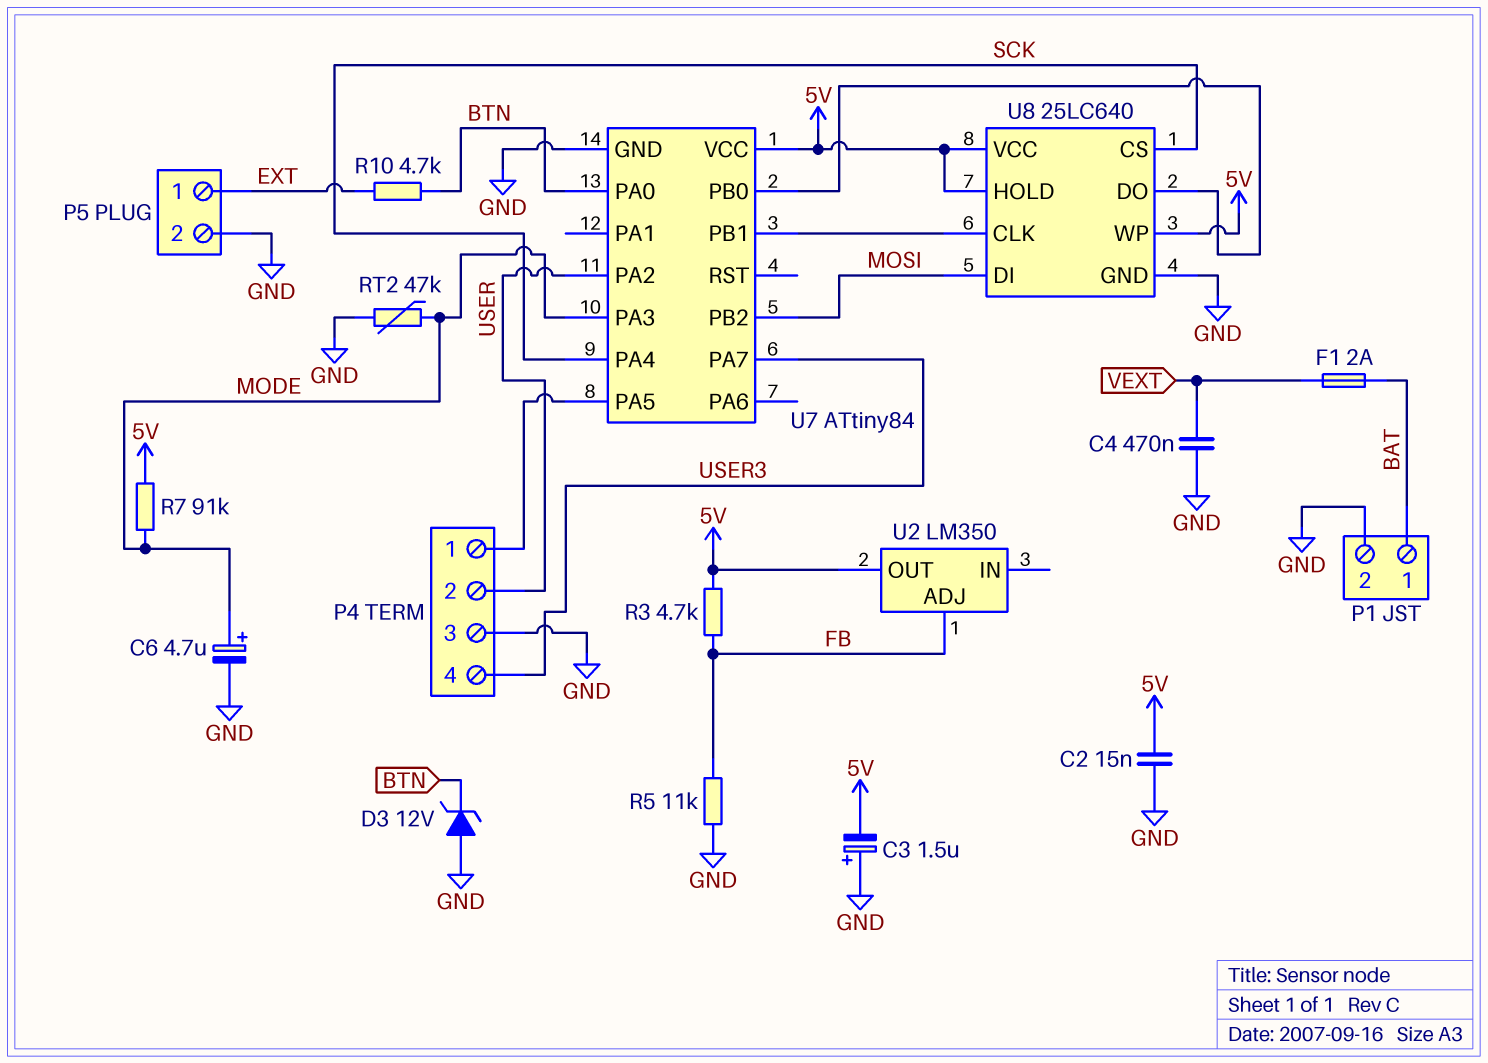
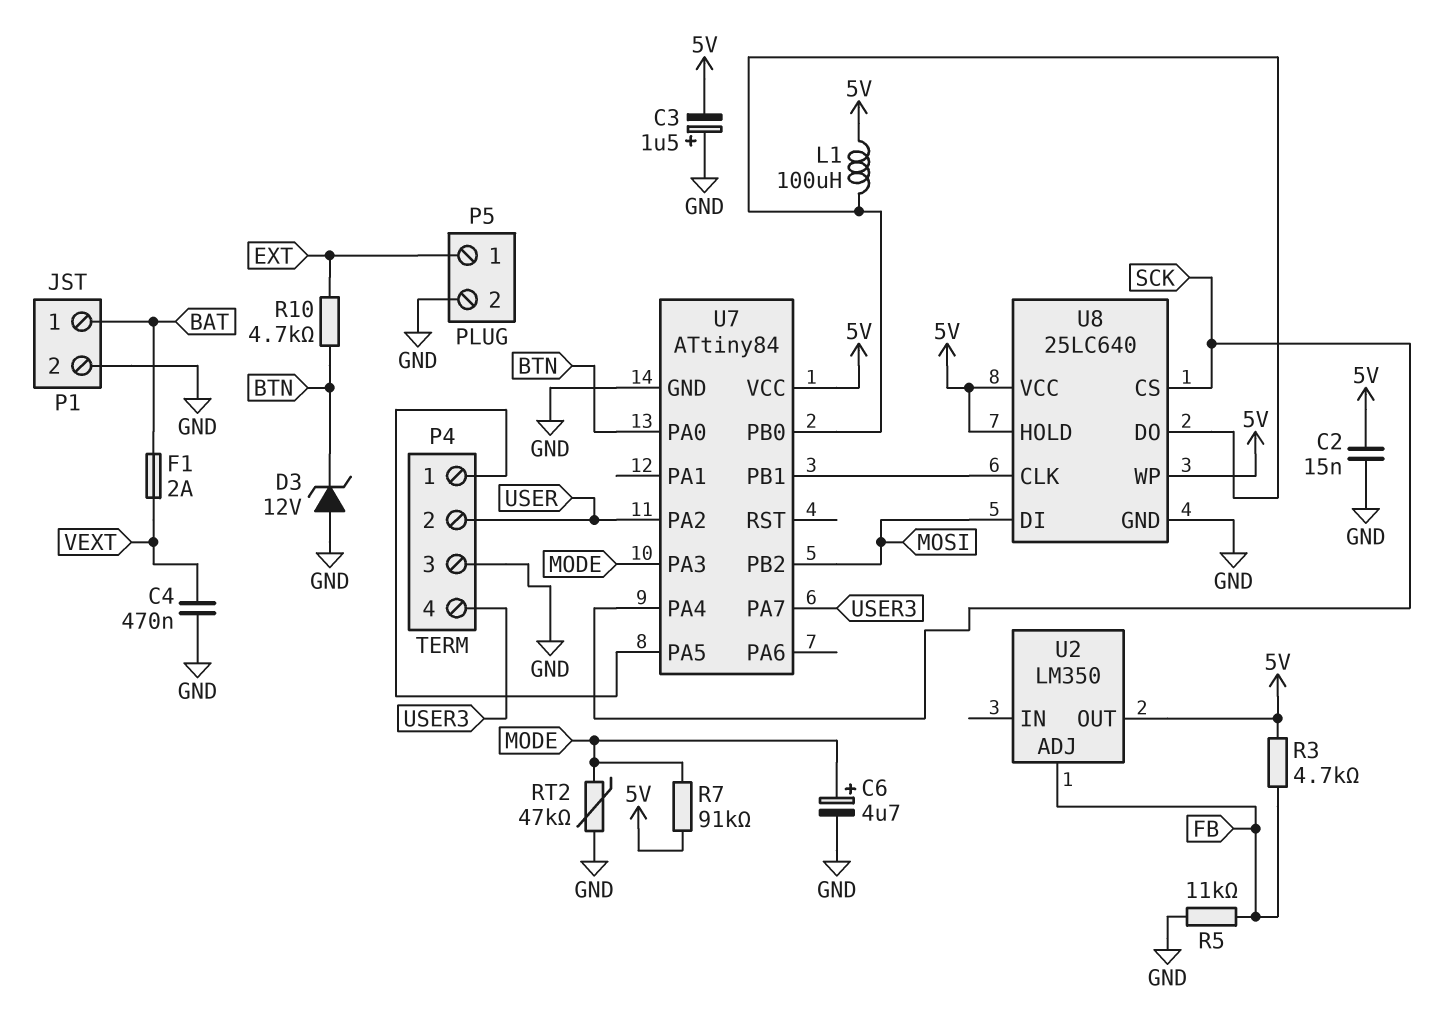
L1: none -> 100uH (5V, U7/PB0)

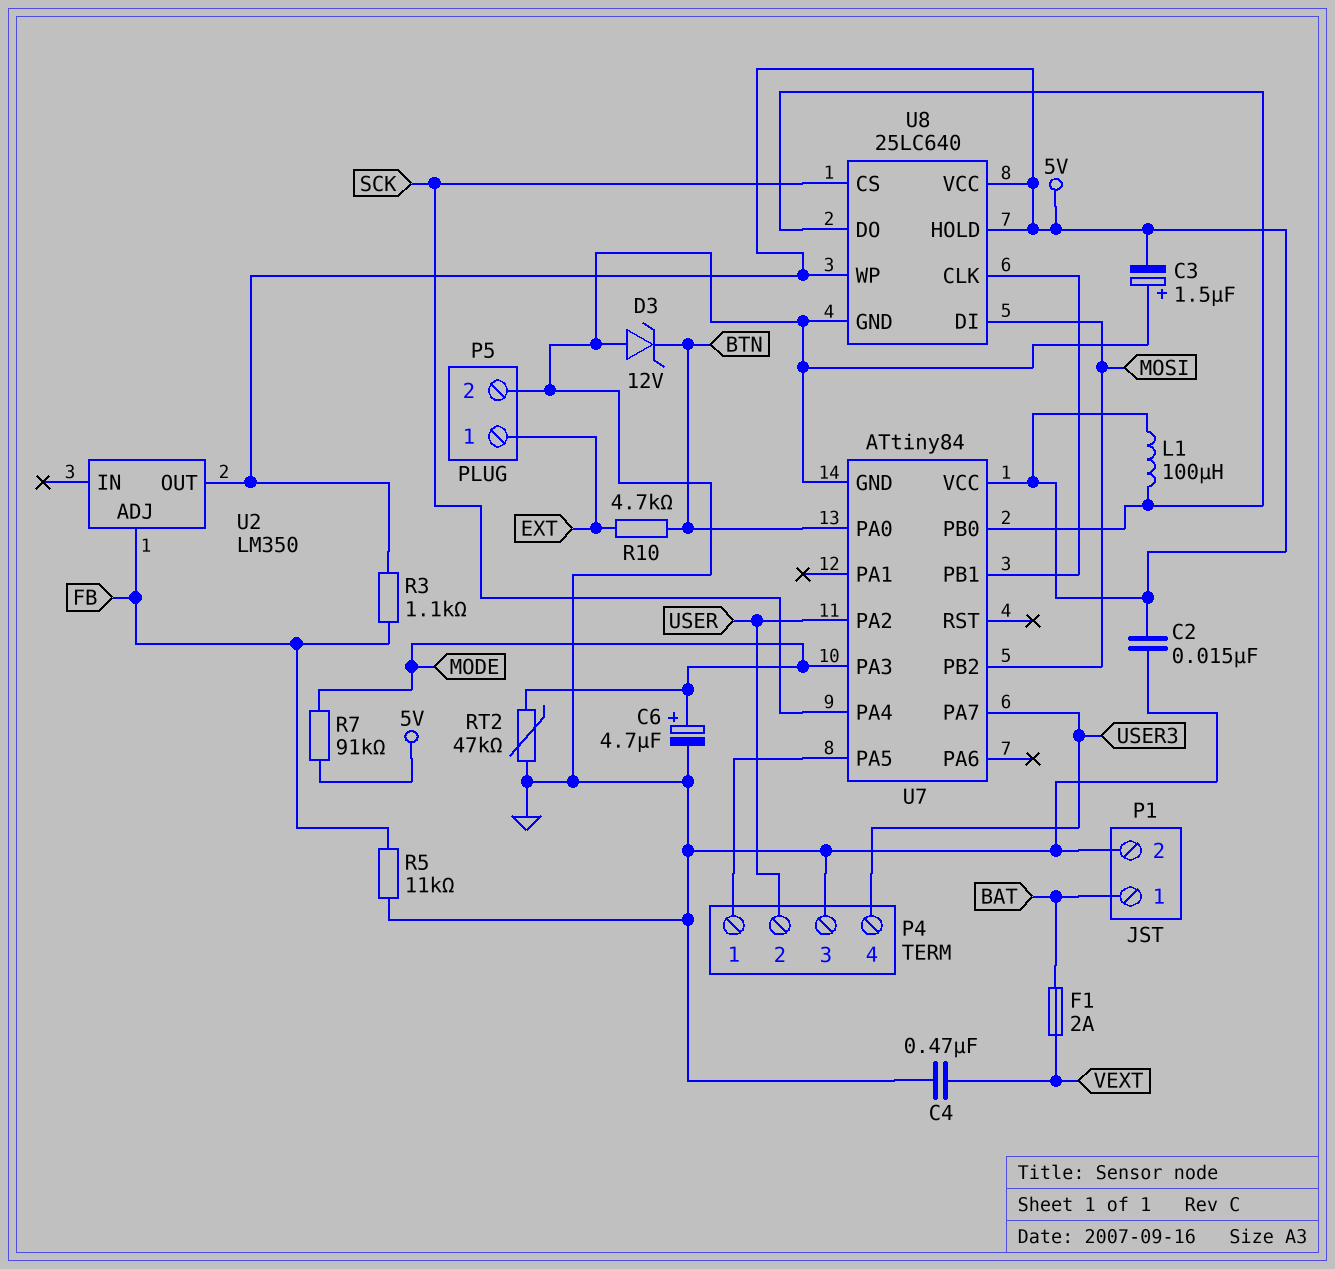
R3: 4.7k (5V, FB) -> 1.1k (5V, FB)

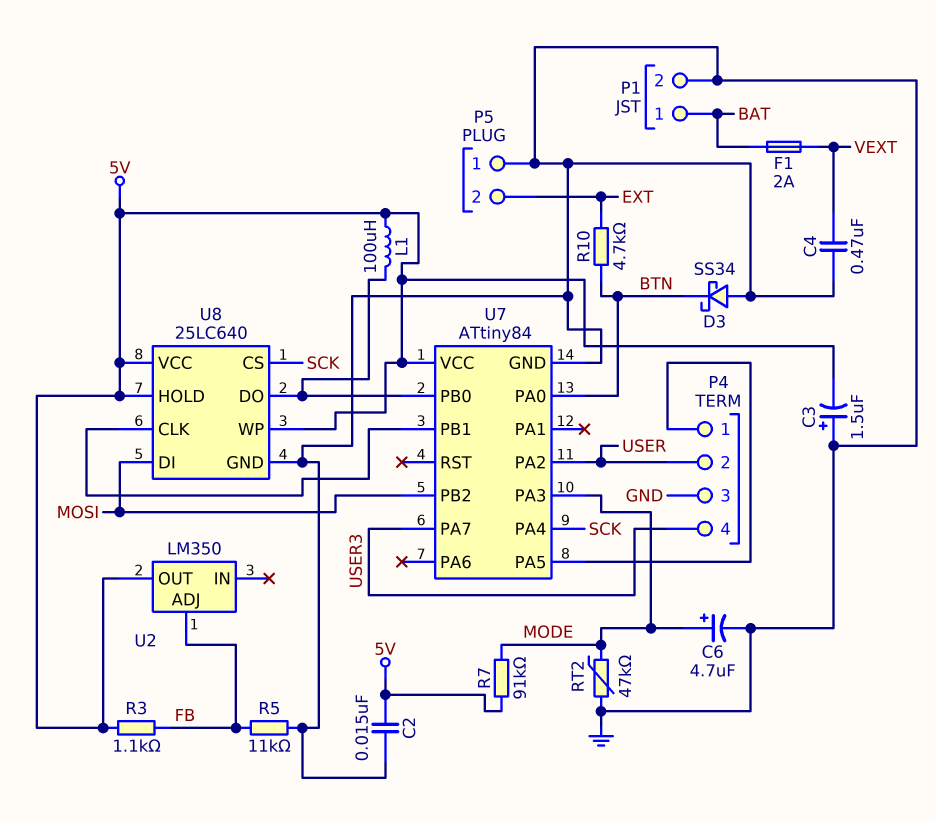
D3: zener 12V (A GND, K BTN) -> schottky SS34 (A GND, K BTN)
P5 pin 1: EXT -> GND
P5 pin 2: GND -> EXT

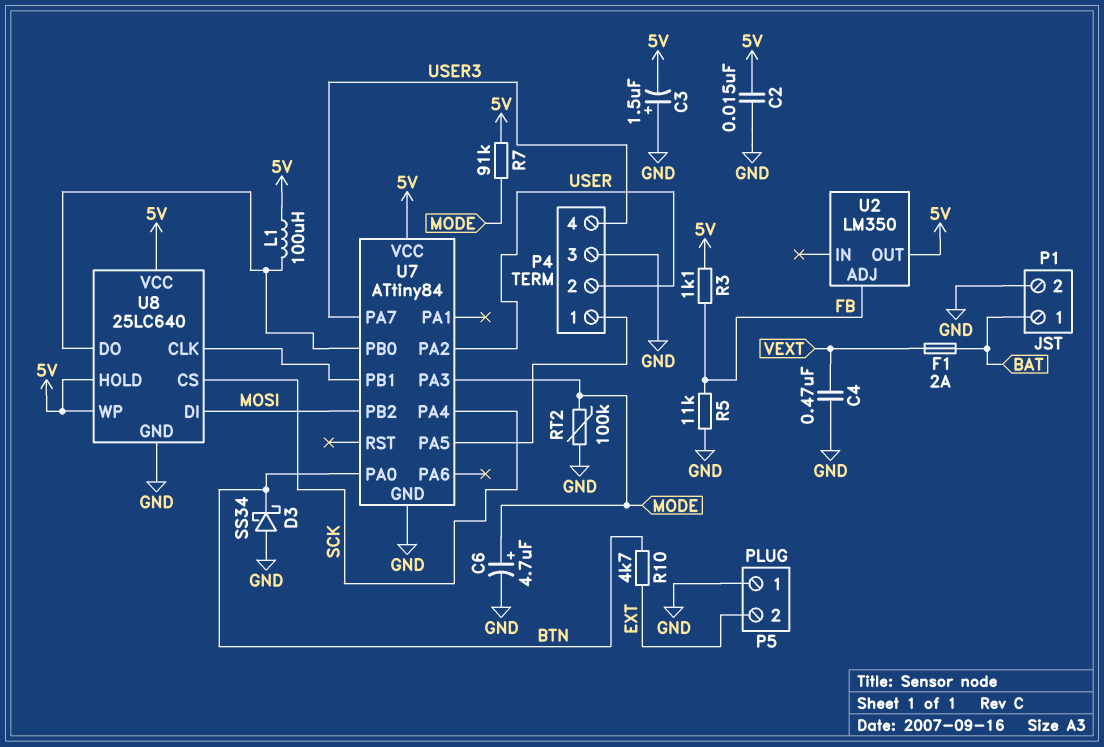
RT2: 47k (GND, MODE) -> 100k (GND, MODE)

